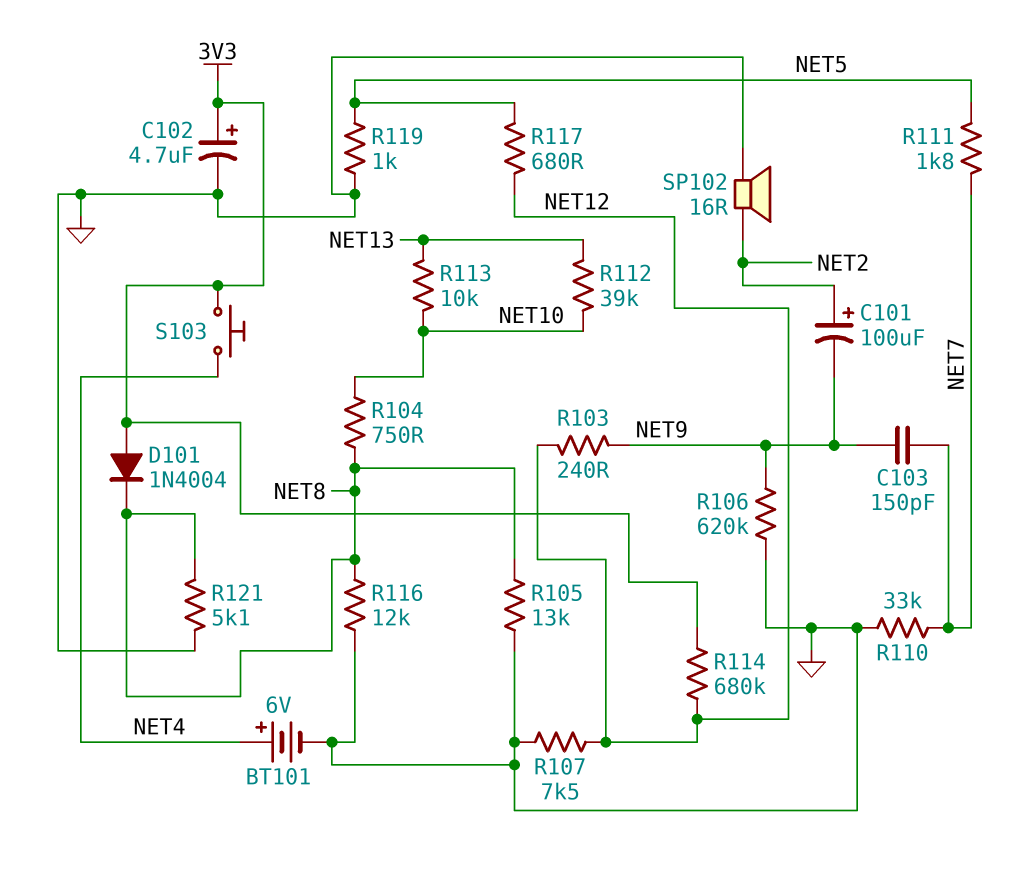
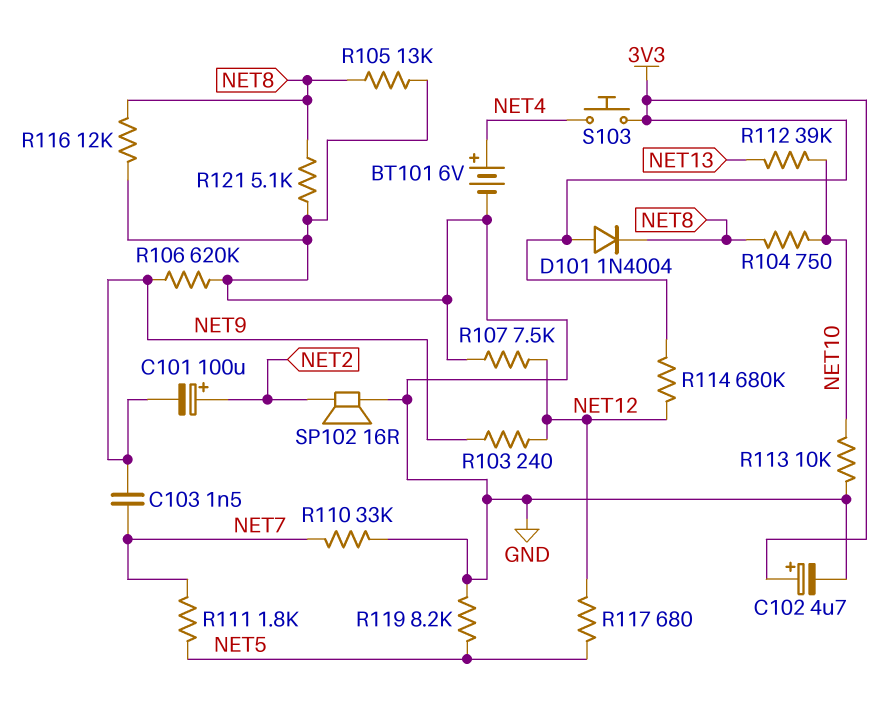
C103: 150pF (NET7, NET9) -> 1.5nF (NET7, NET9)
R113: 10k (NET10, NET13) -> 10k (GND, NET10)
R119: 1k (GND, NET5) -> 8.2k (GND, NET5)

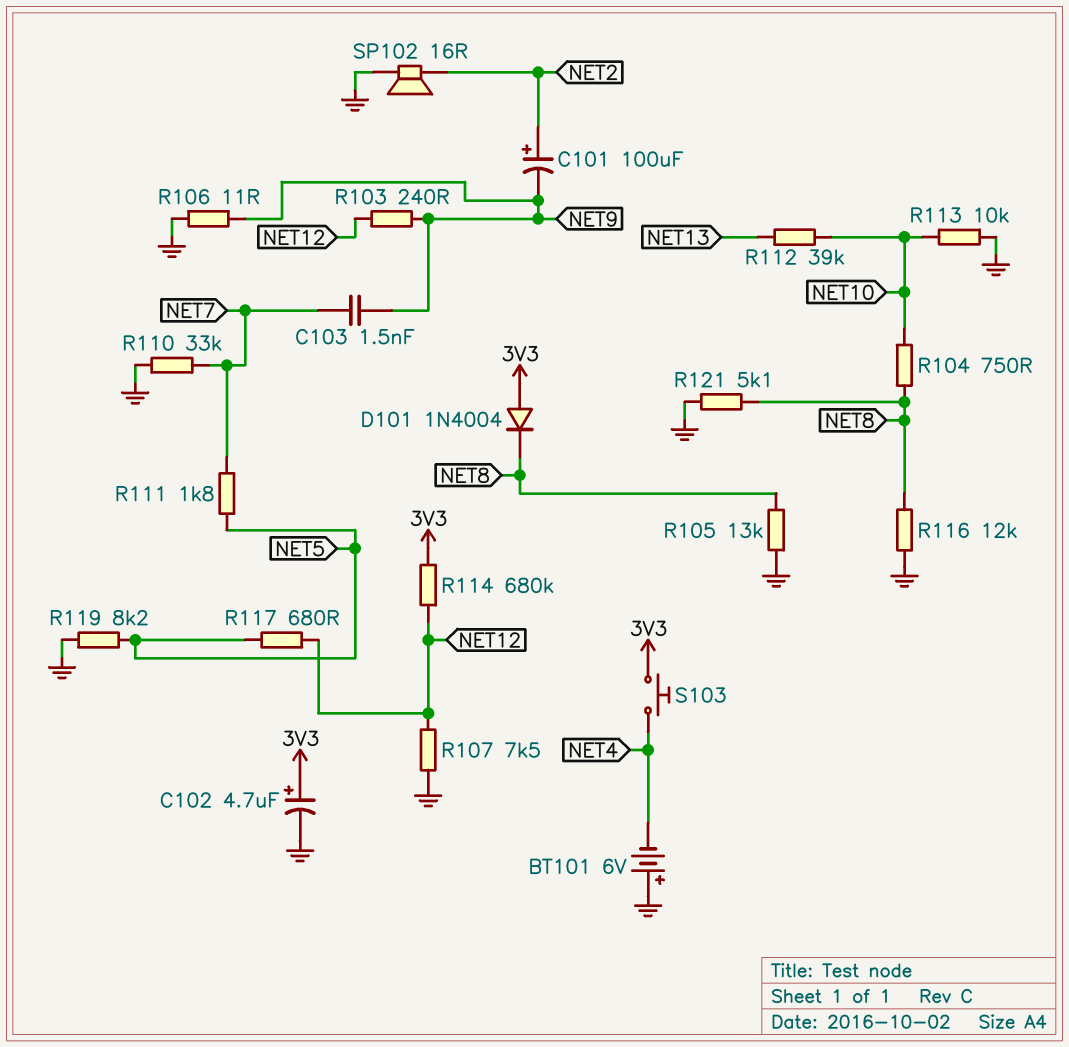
BT101: 6V (plus NET4, minus GND) -> 6V (plus GND, minus NET4)
R106: 620k (GND, NET9) -> 11 (GND, NET9)

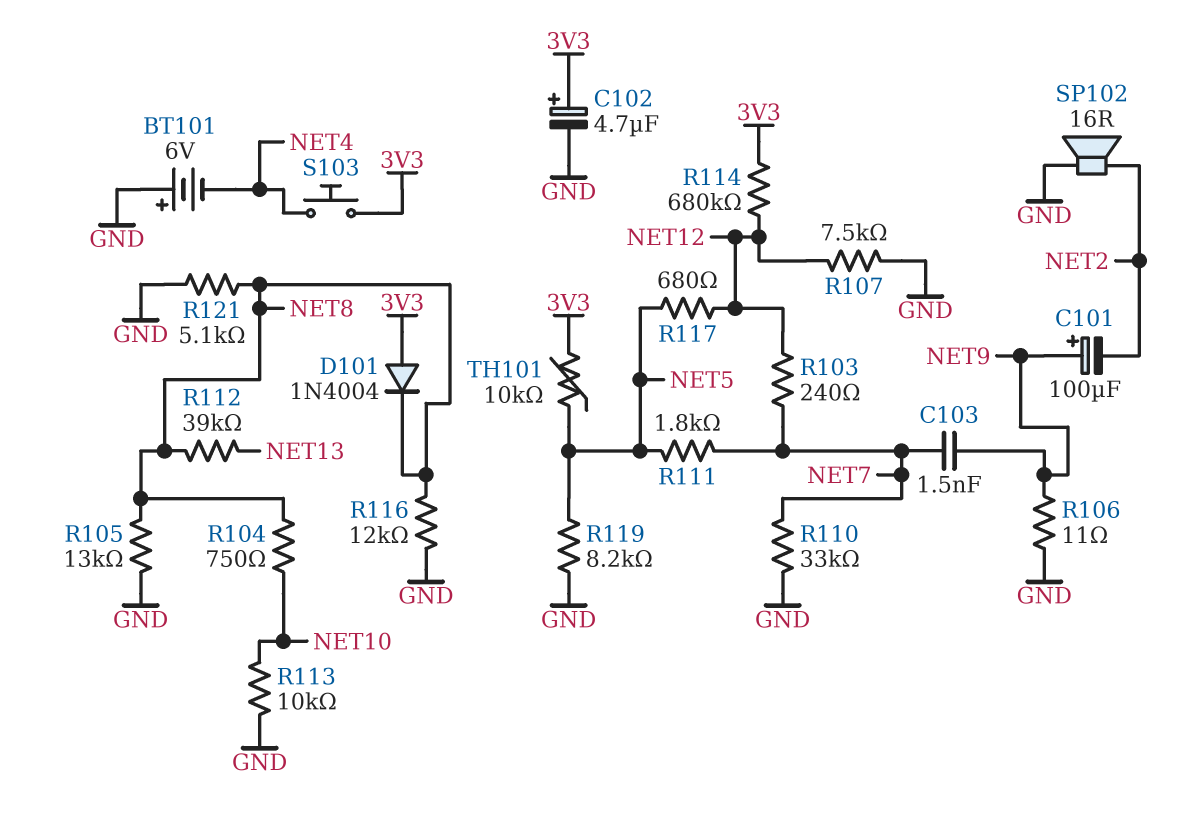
C101: 100uF (plus NET2, minus NET9) -> 100uF (plus NET9, minus NET2)
R103: 240 (NET9, NET12) -> 240 (NET7, NET12)
R112: 39k (NET10, NET13) -> 39k (NET8, NET13)
TH101: none -> 10k (3V3, NET5)

